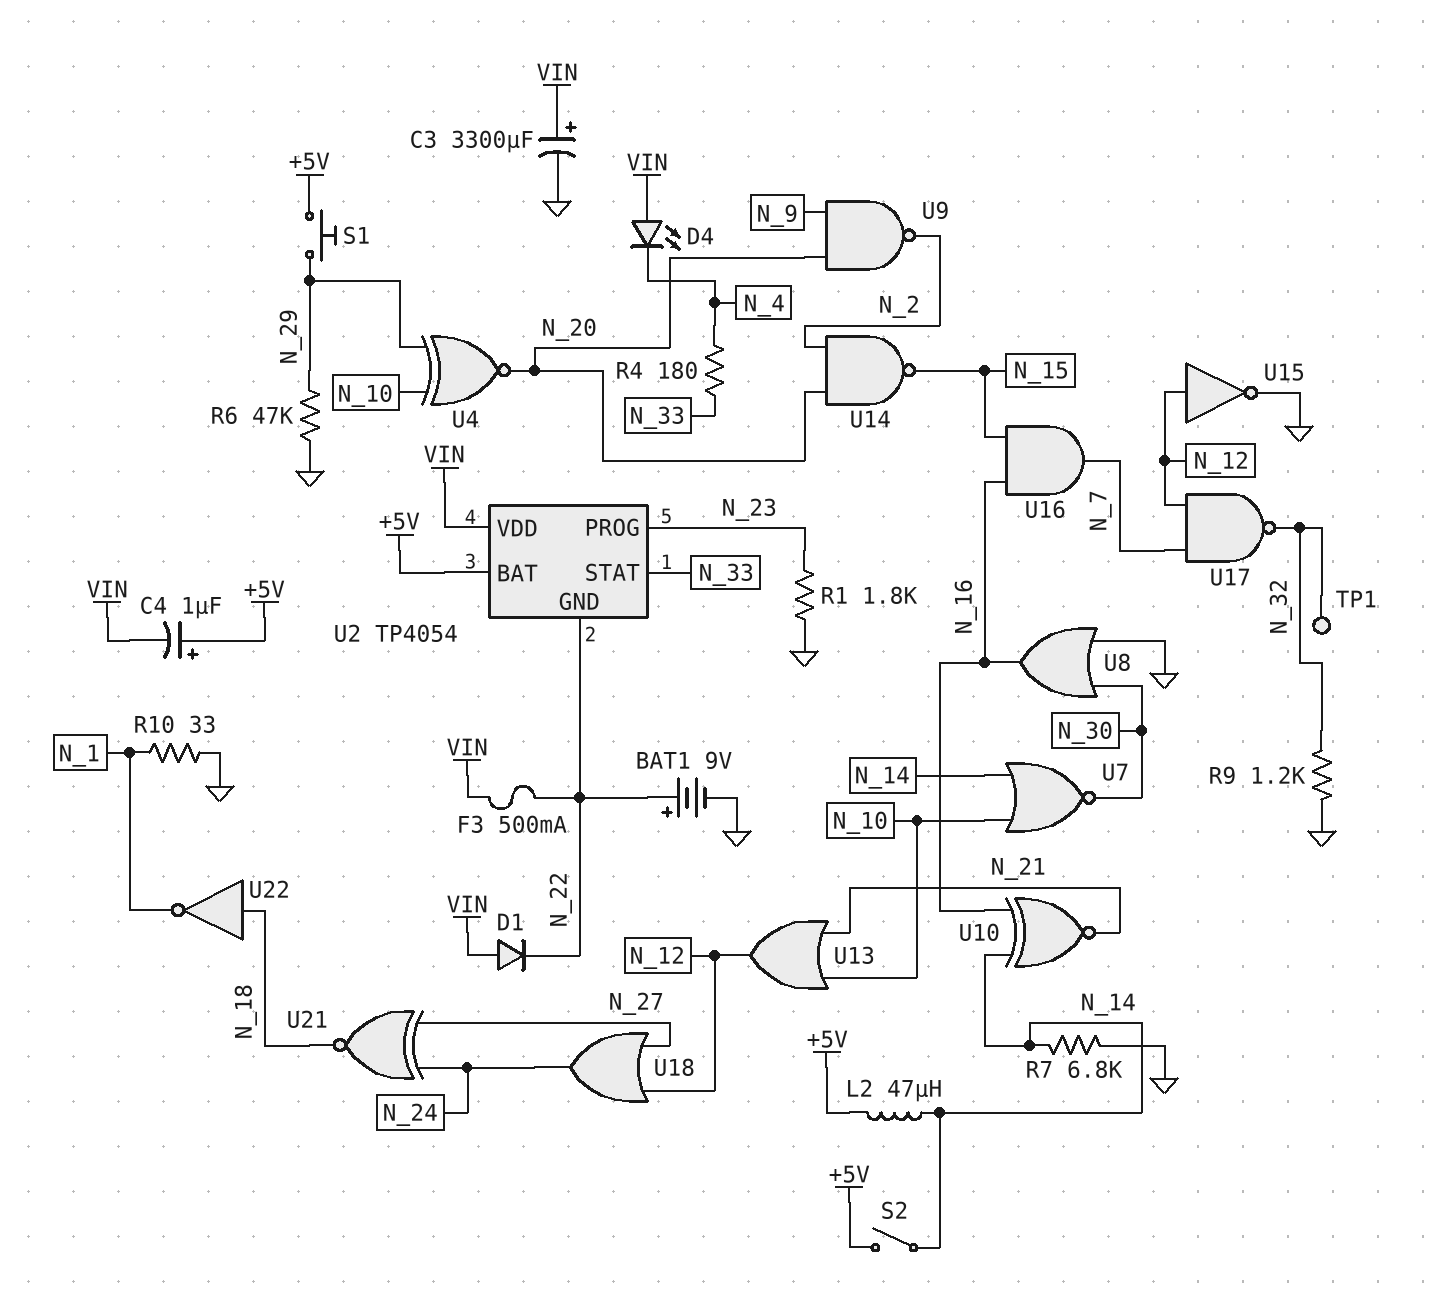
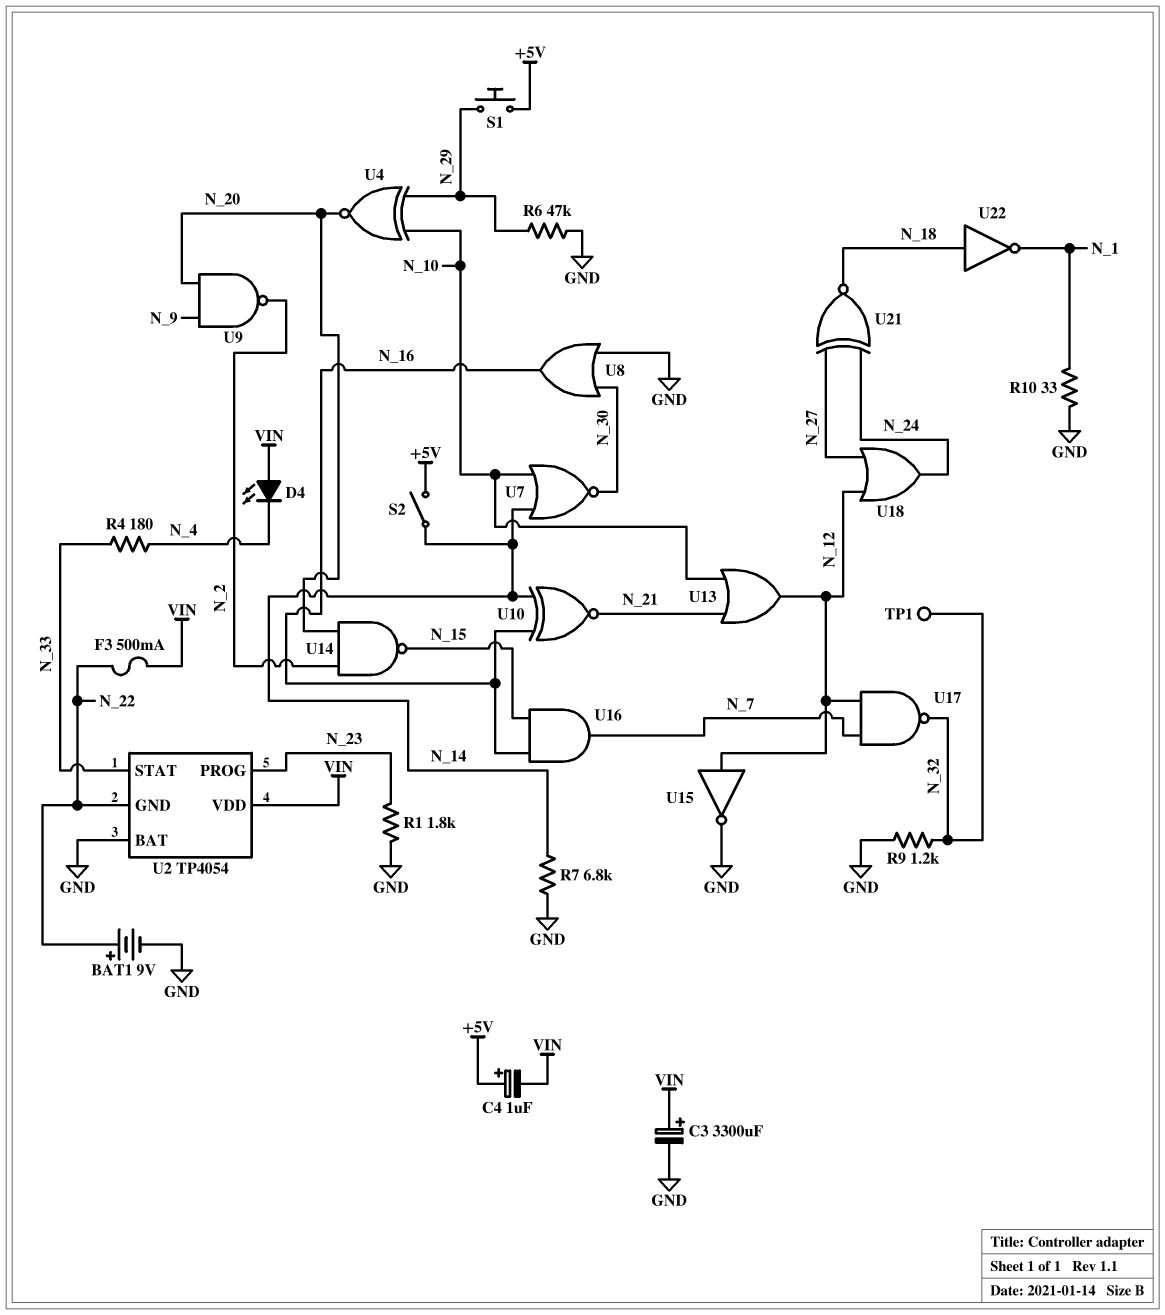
D1: diode (A VIN, K N_22) -> none
L2: 47uH (+5V, N_14) -> none
U2 pin BAT: +5V -> GND

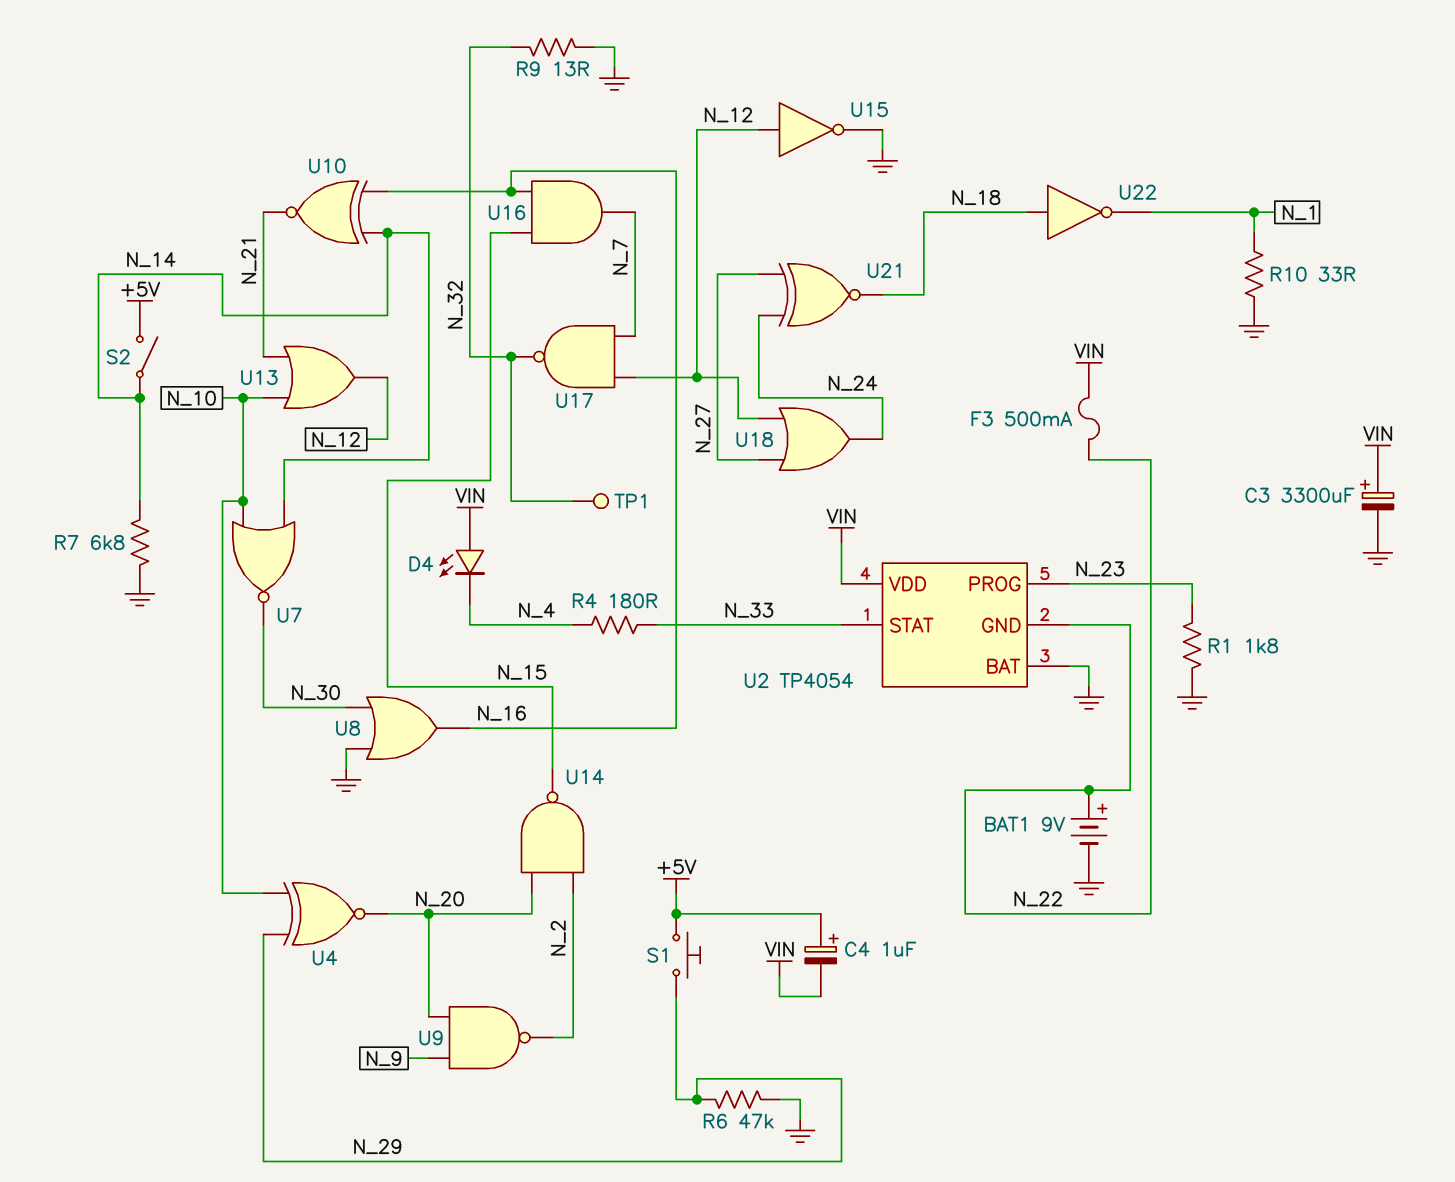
R9: 1.2k (GND, N_32) -> 13 (GND, N_32)

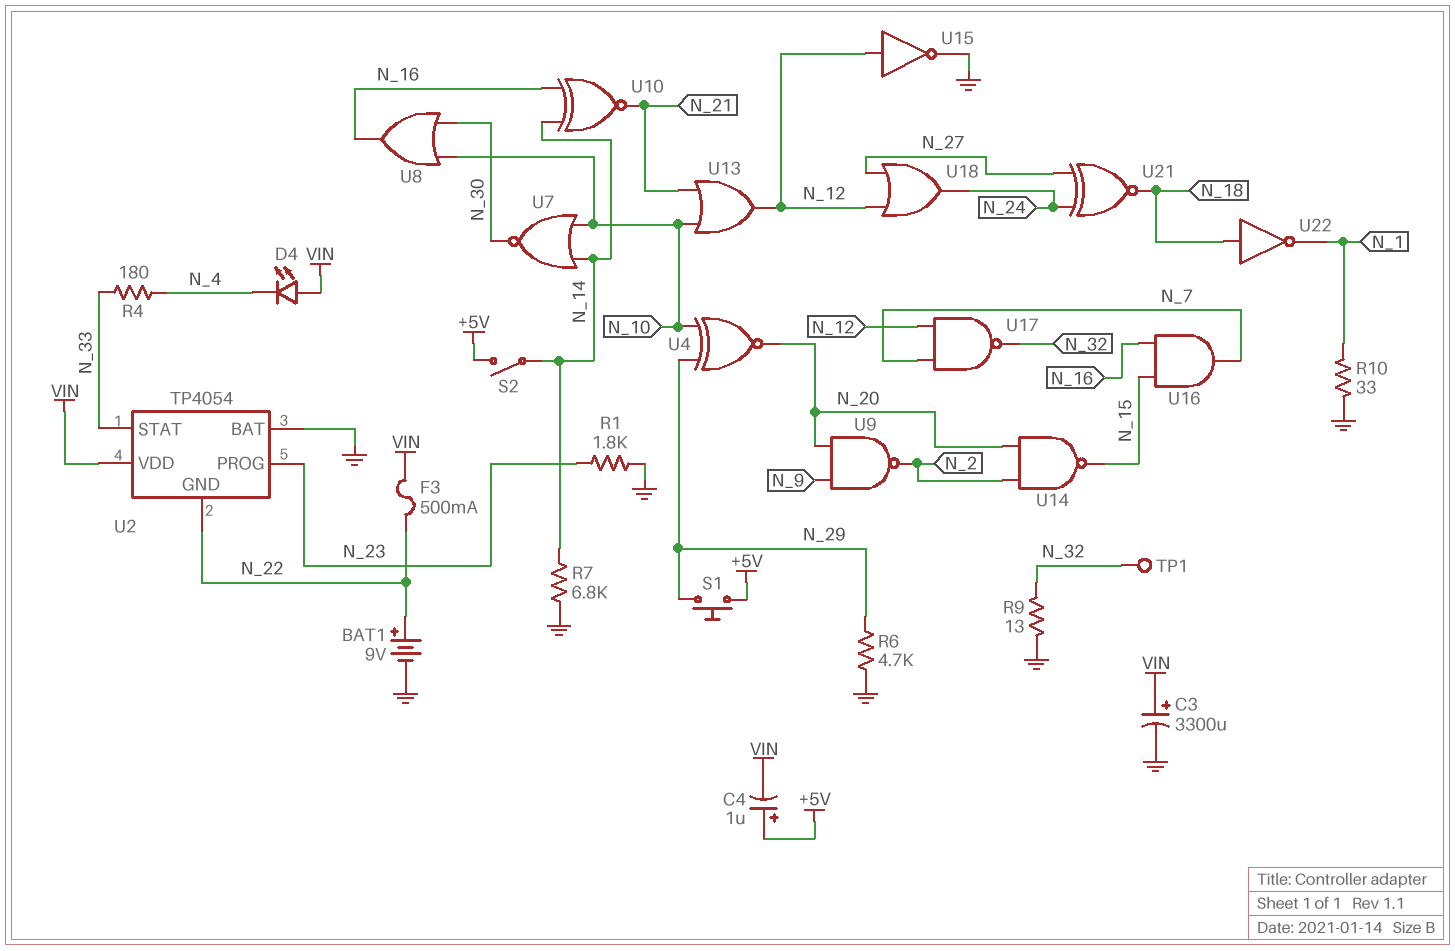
R6: 47k (GND, N_29) -> 4.7k (GND, N_29)
U8: OR (in GND, in N_30, out N_16) -> OR (in N_10, in N_30, out N_16)

